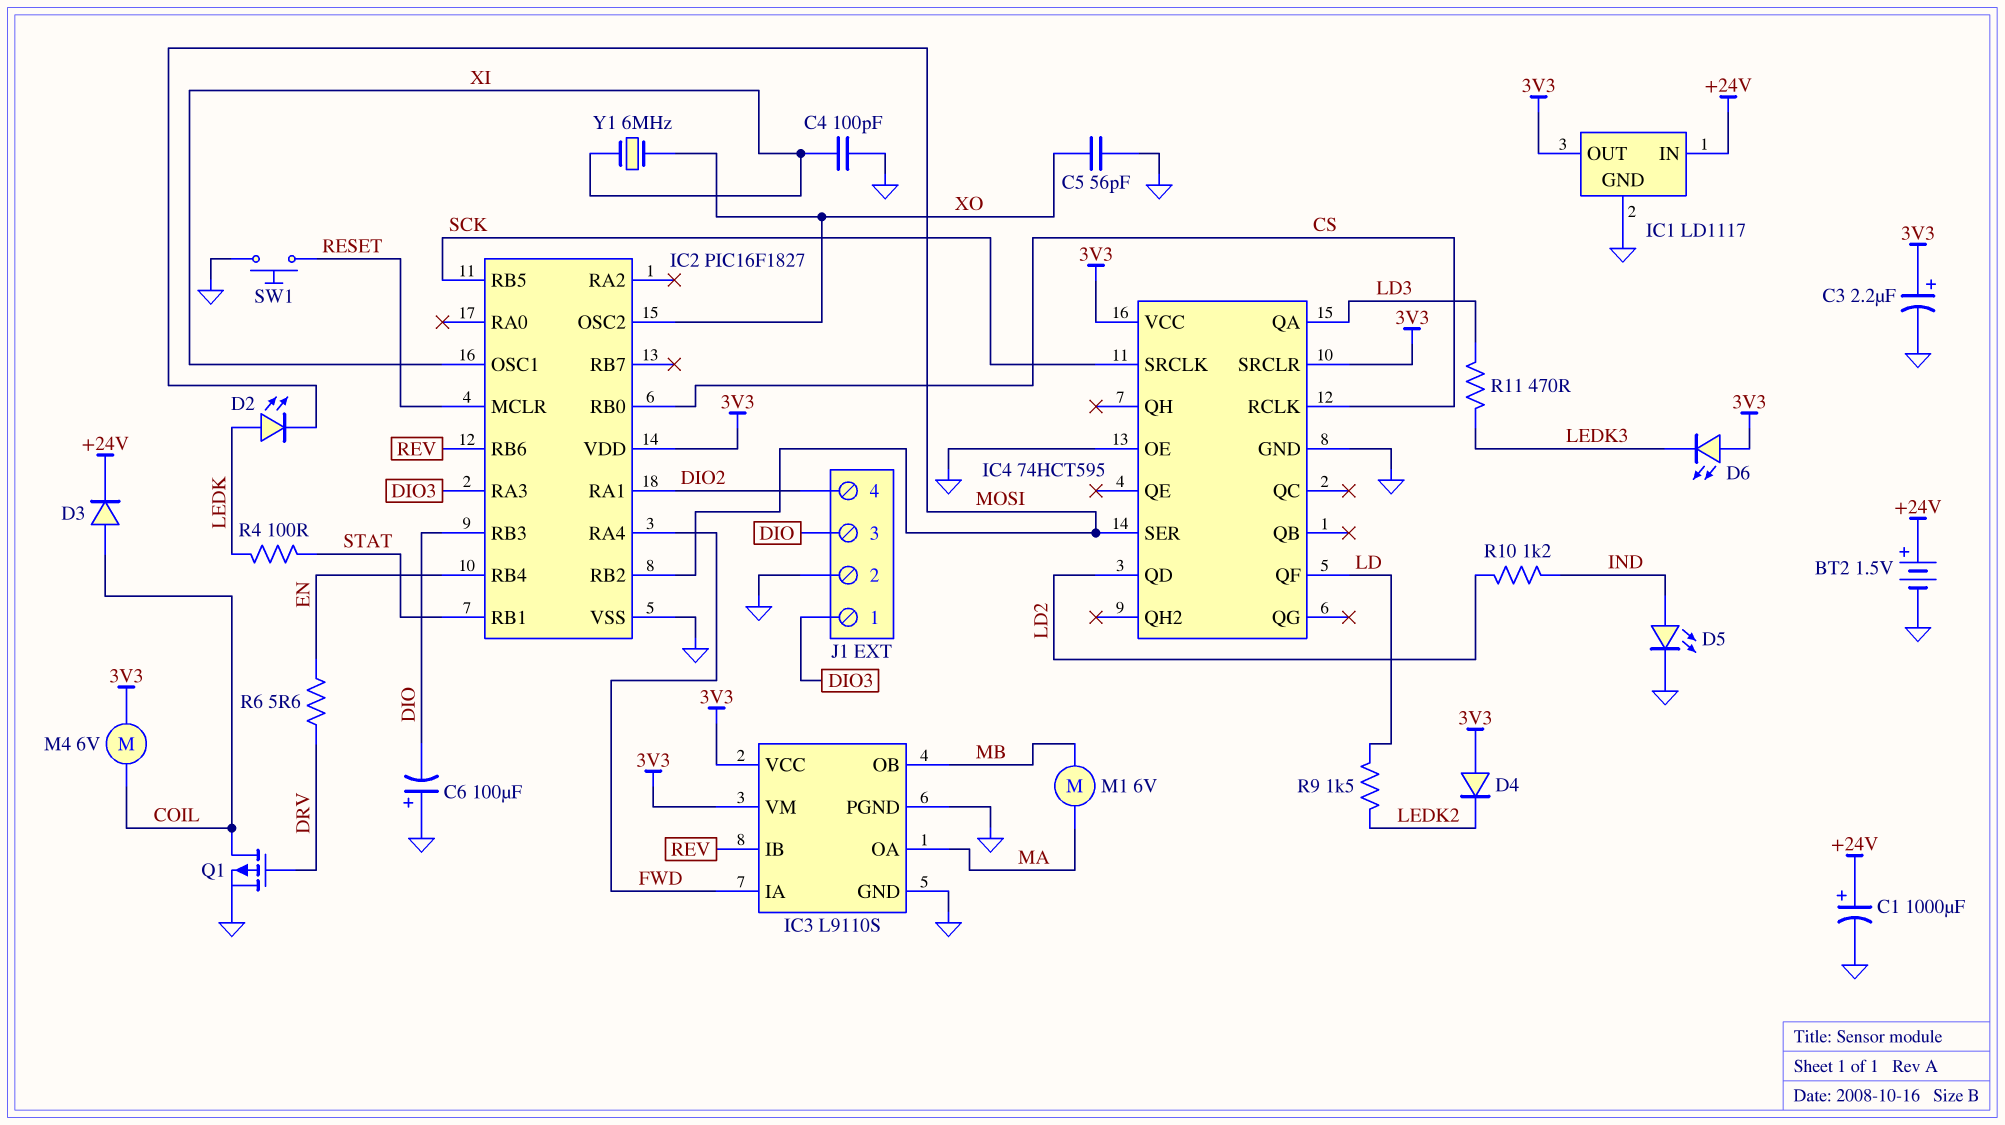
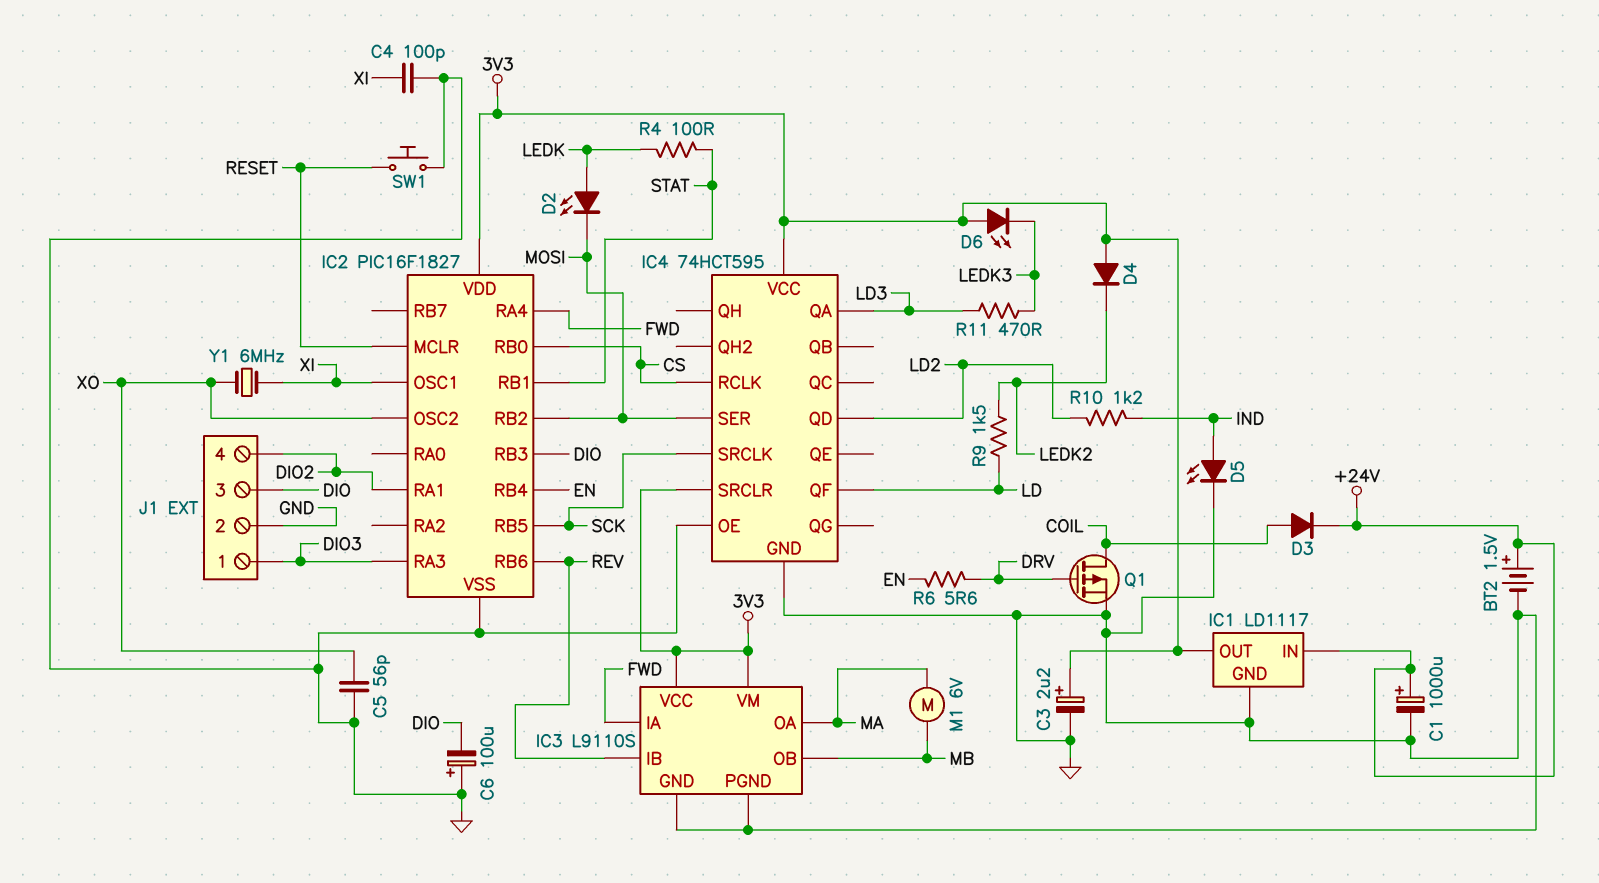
M4: motor 6V (3V3, COIL) -> none

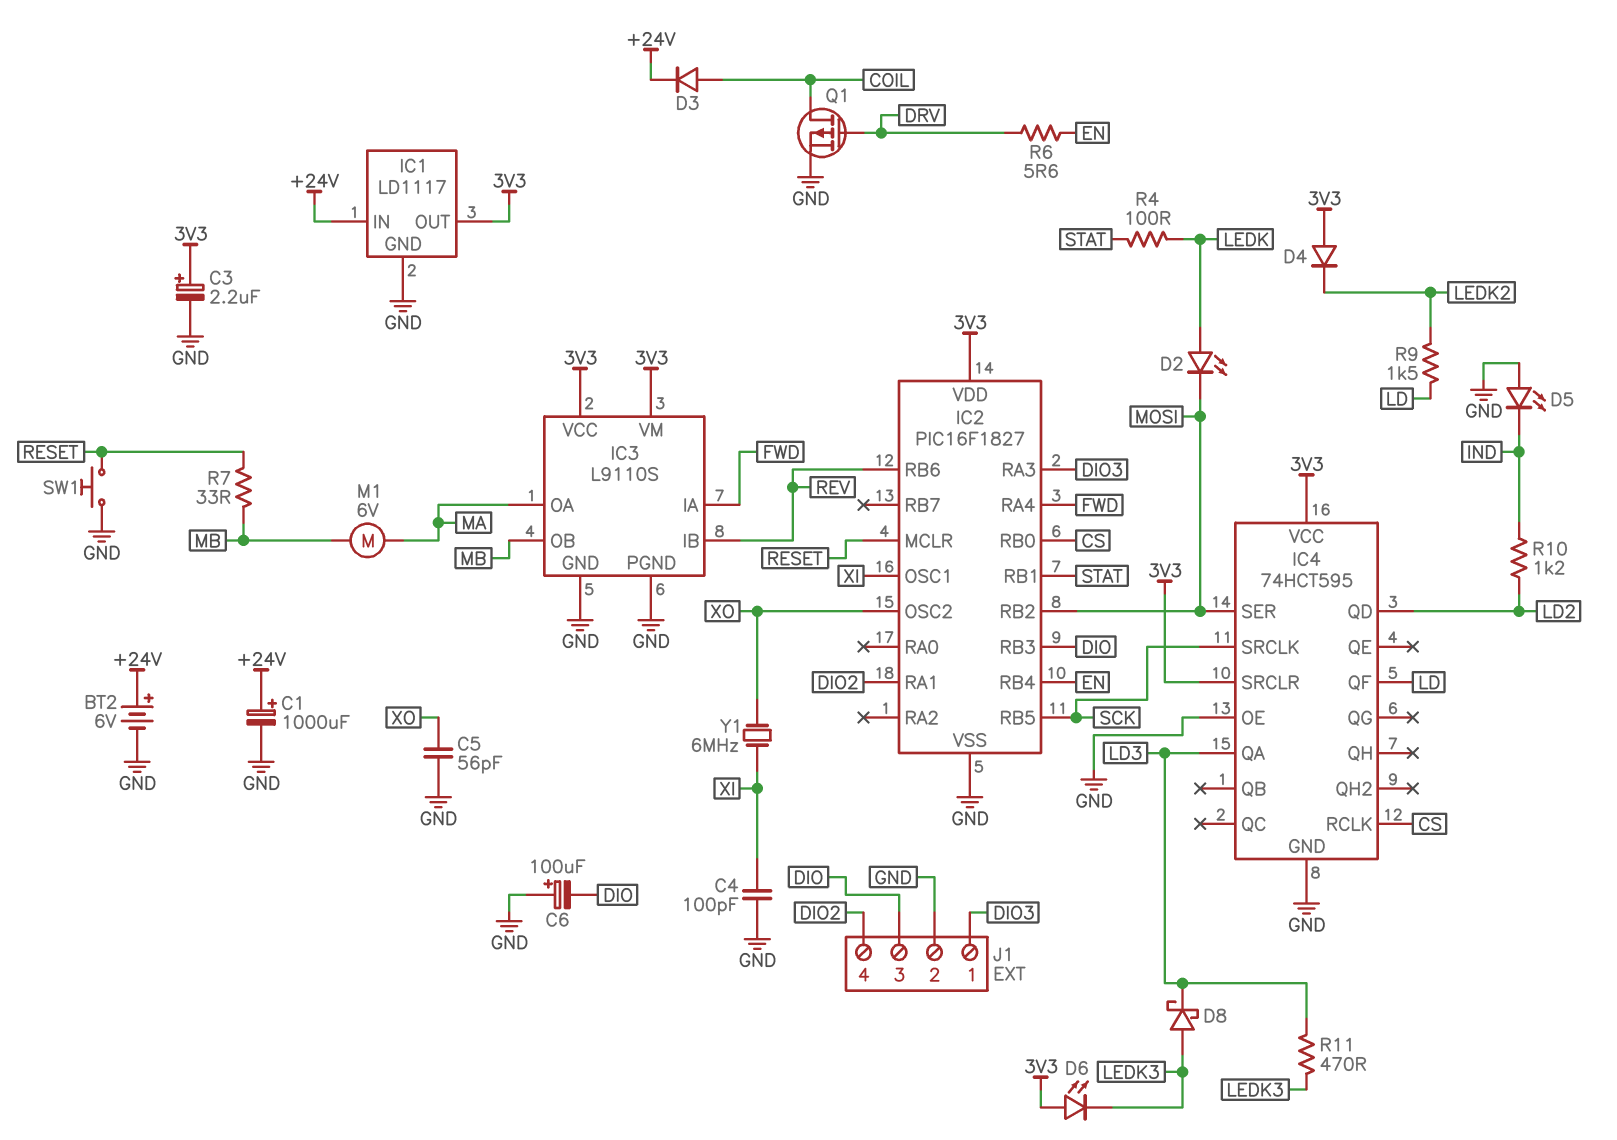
BT2: 1.5V (plus +24V, minus GND) -> 6V (plus +24V, minus GND)
D5: LED (A IND, K GND) -> LED (A GND, K IND)
D8: none -> schottky (A LEDK3, K LD3)
R7: none -> 33 (MB, RESET)

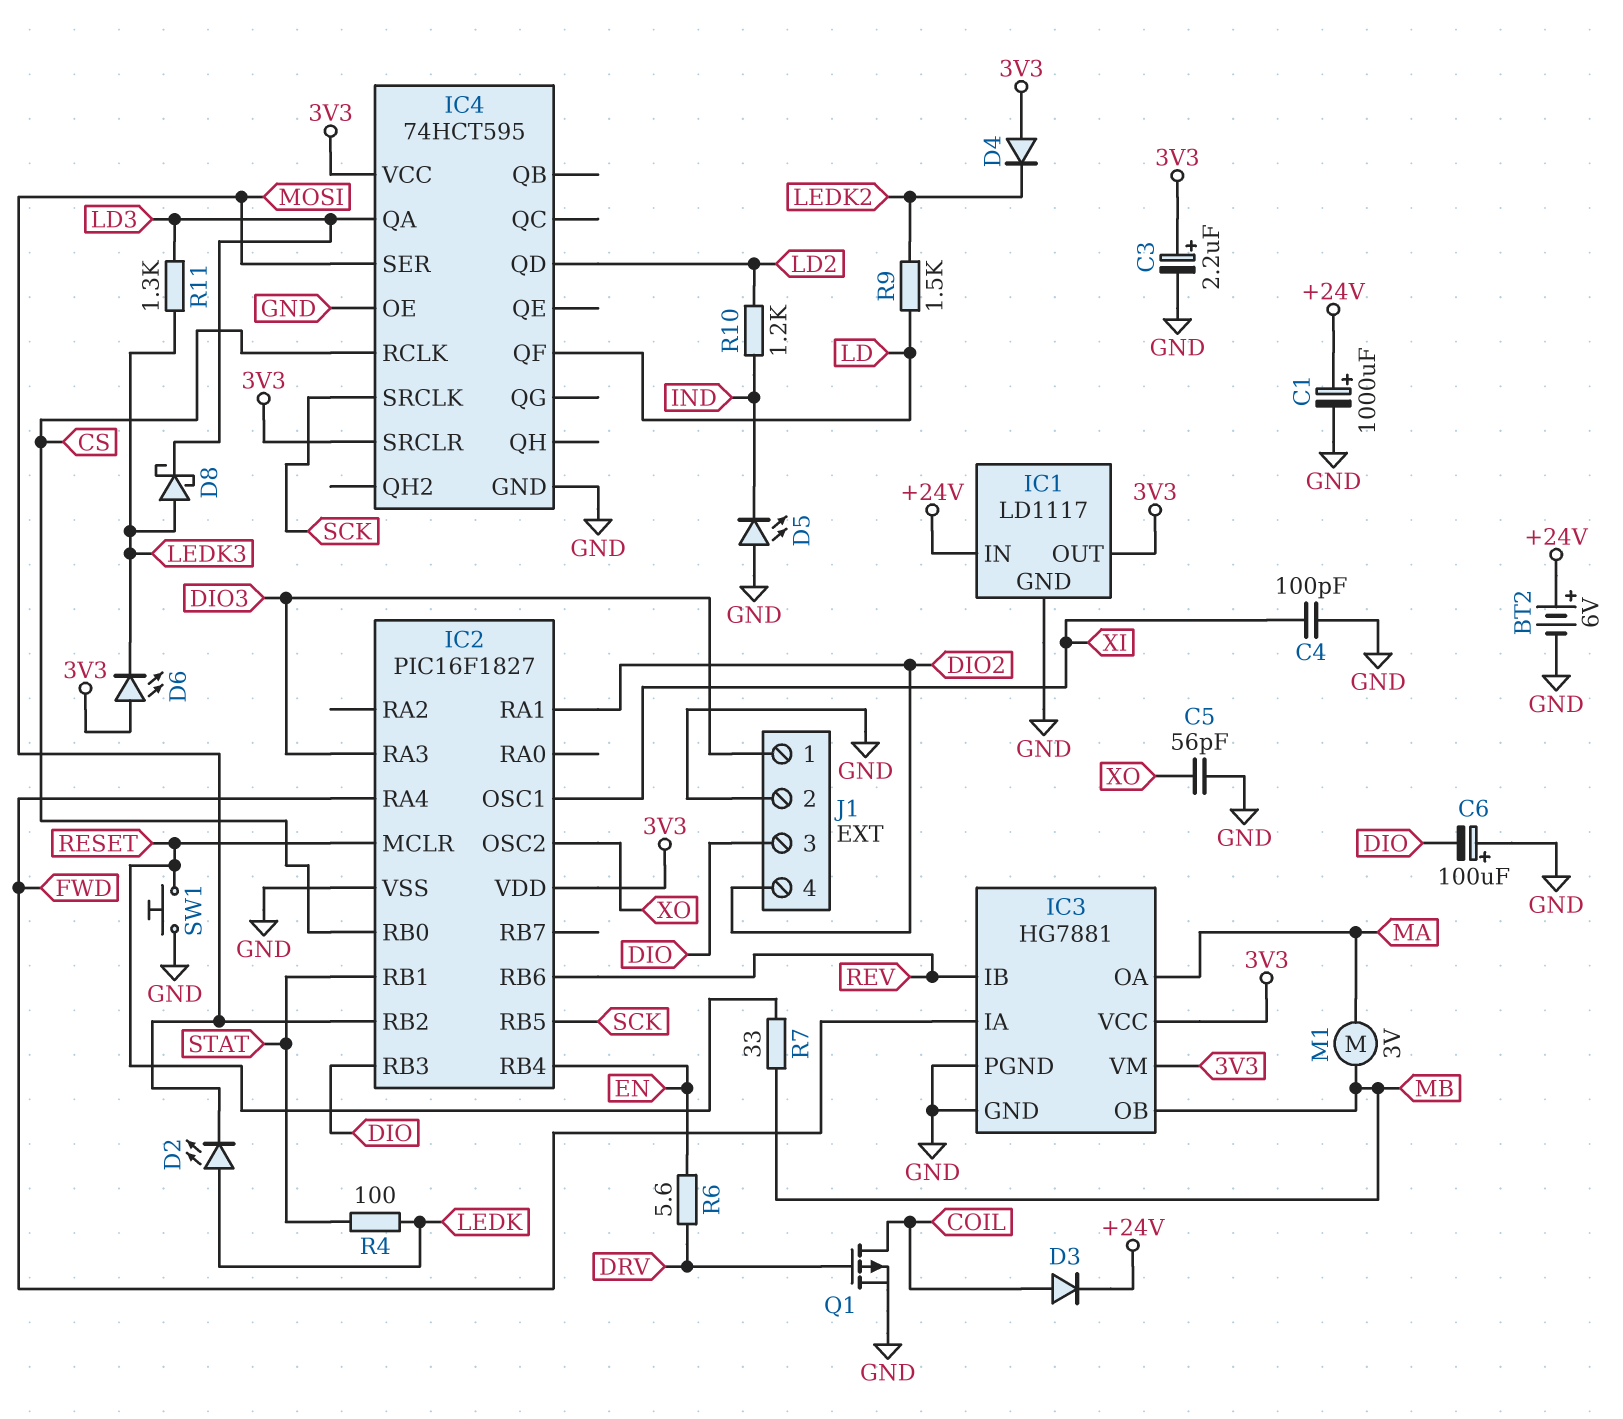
IC3: L9110S -> HG7881
M1: motor 6V (MA, MB) -> motor 3V (MA, MB)
R11: 470 (LD3, LEDK3) -> 1.3k (LD3, LEDK3)
Y1: 6MHz (XI, XO) -> none

